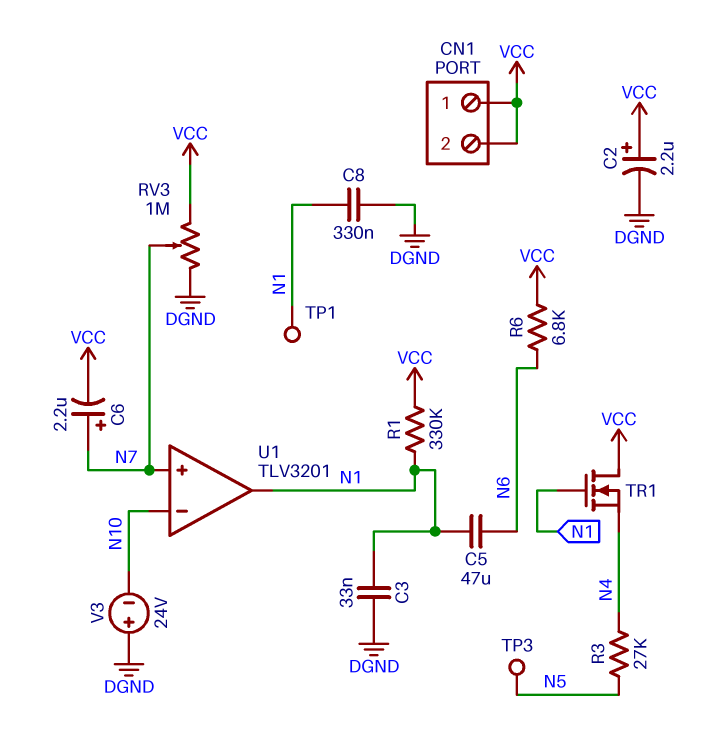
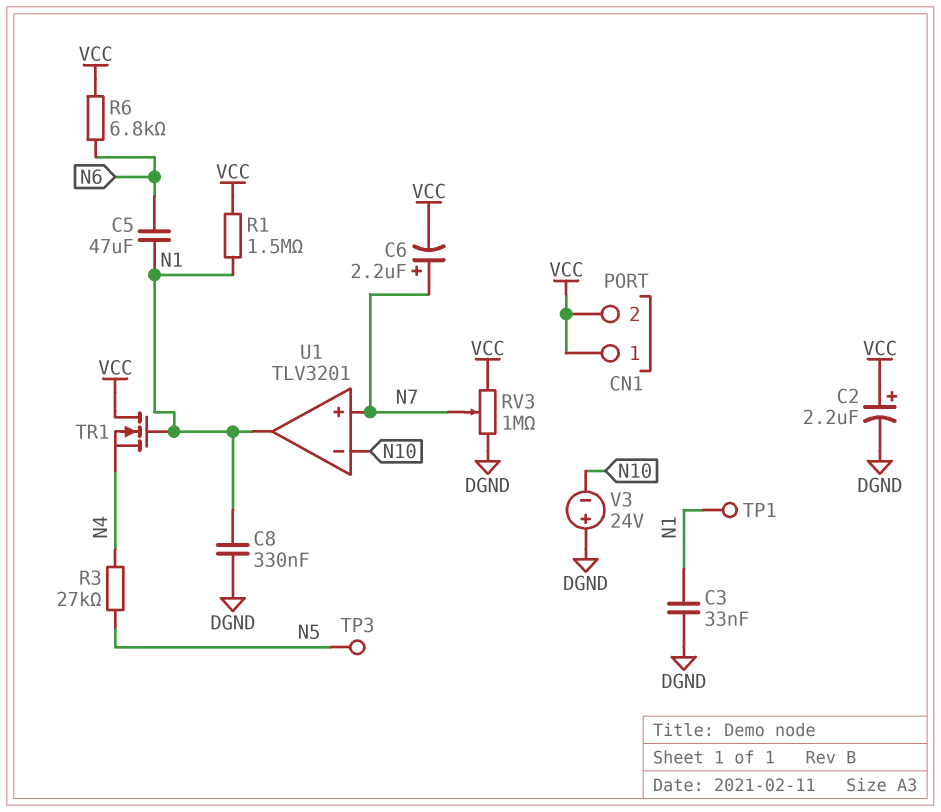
R1: 330k (N1, VCC) -> 1.5M (N1, VCC)

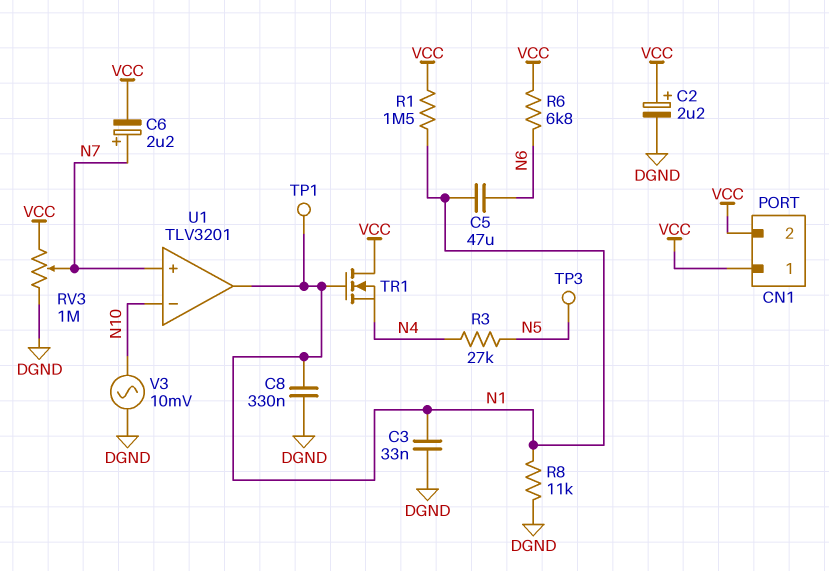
R8: none -> 11k (DGND, N1)
V3: 24V (plus DGND, minus N10) -> AC 10mV (DGND, N10)

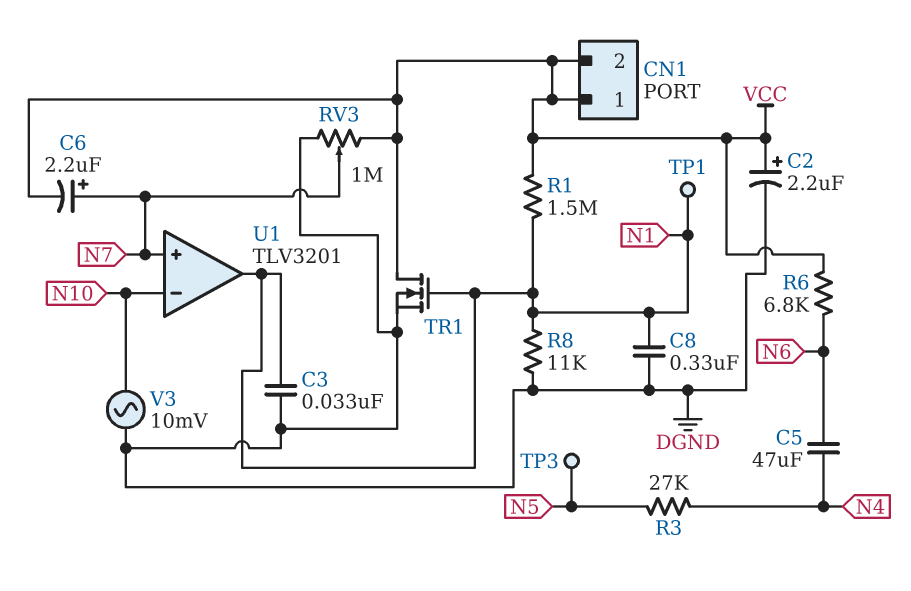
C5: 47uF (N1, N6) -> 47uF (N4, N6)
TR1: NMOS (G N1, D VCC, S N4) -> NMOS (G N1, D VCC, S DGND)

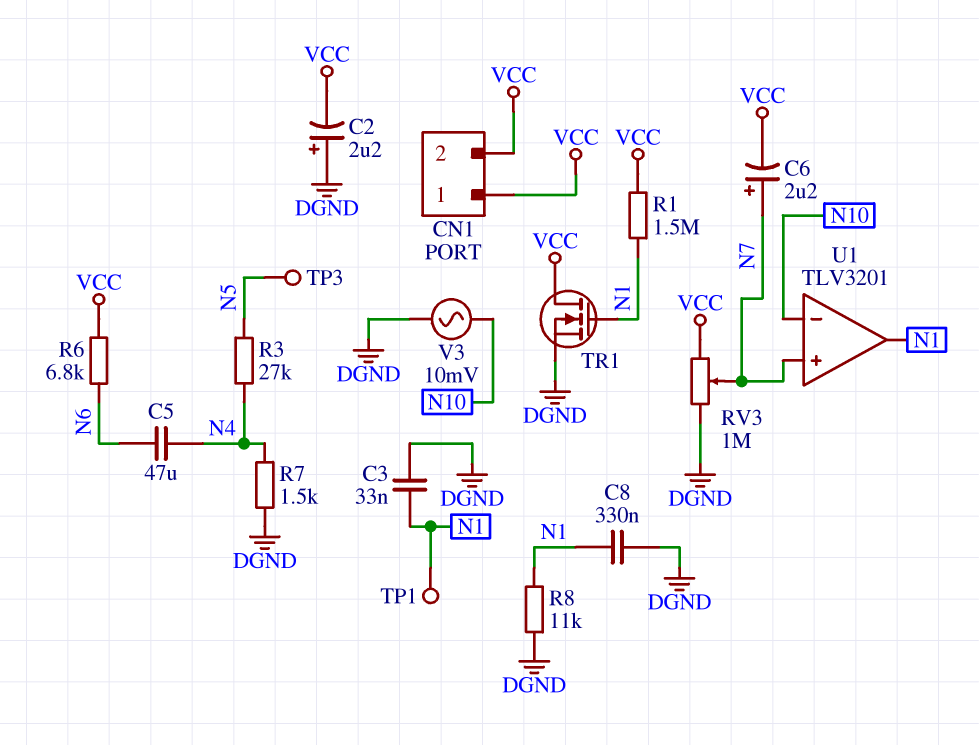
C2: 2.2uF (plus VCC, minus DGND) -> 2.2uF (plus DGND, minus VCC)
R7: none -> 1.5k (DGND, N4)

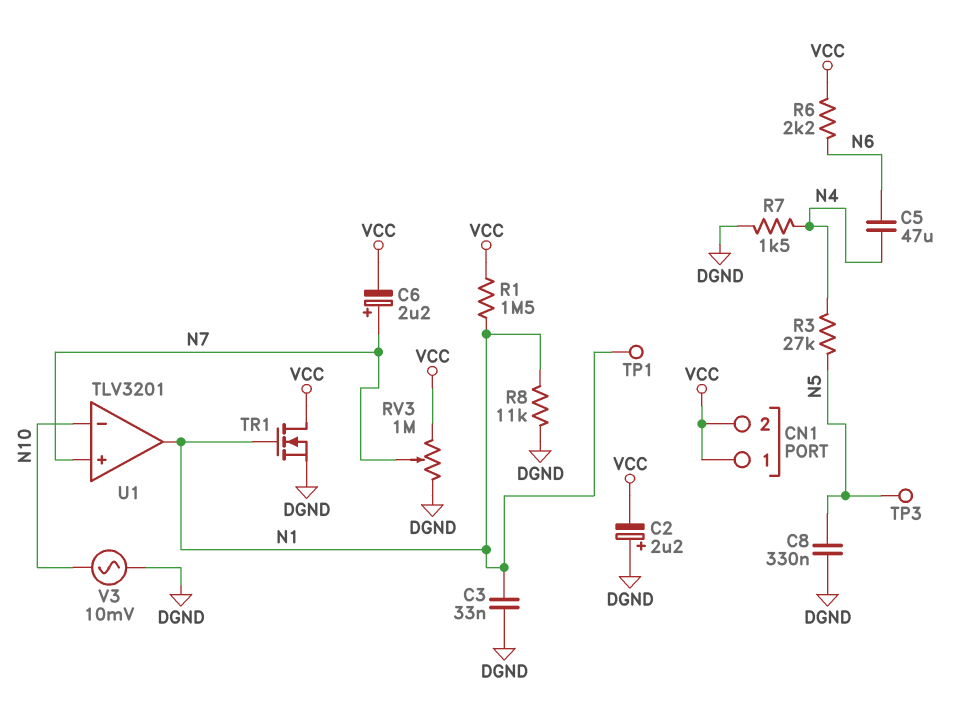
C8: 330nF (DGND, N1) -> 330nF (DGND, N5)
R6: 6.8k (N6, VCC) -> 2.2k (N6, VCC)

